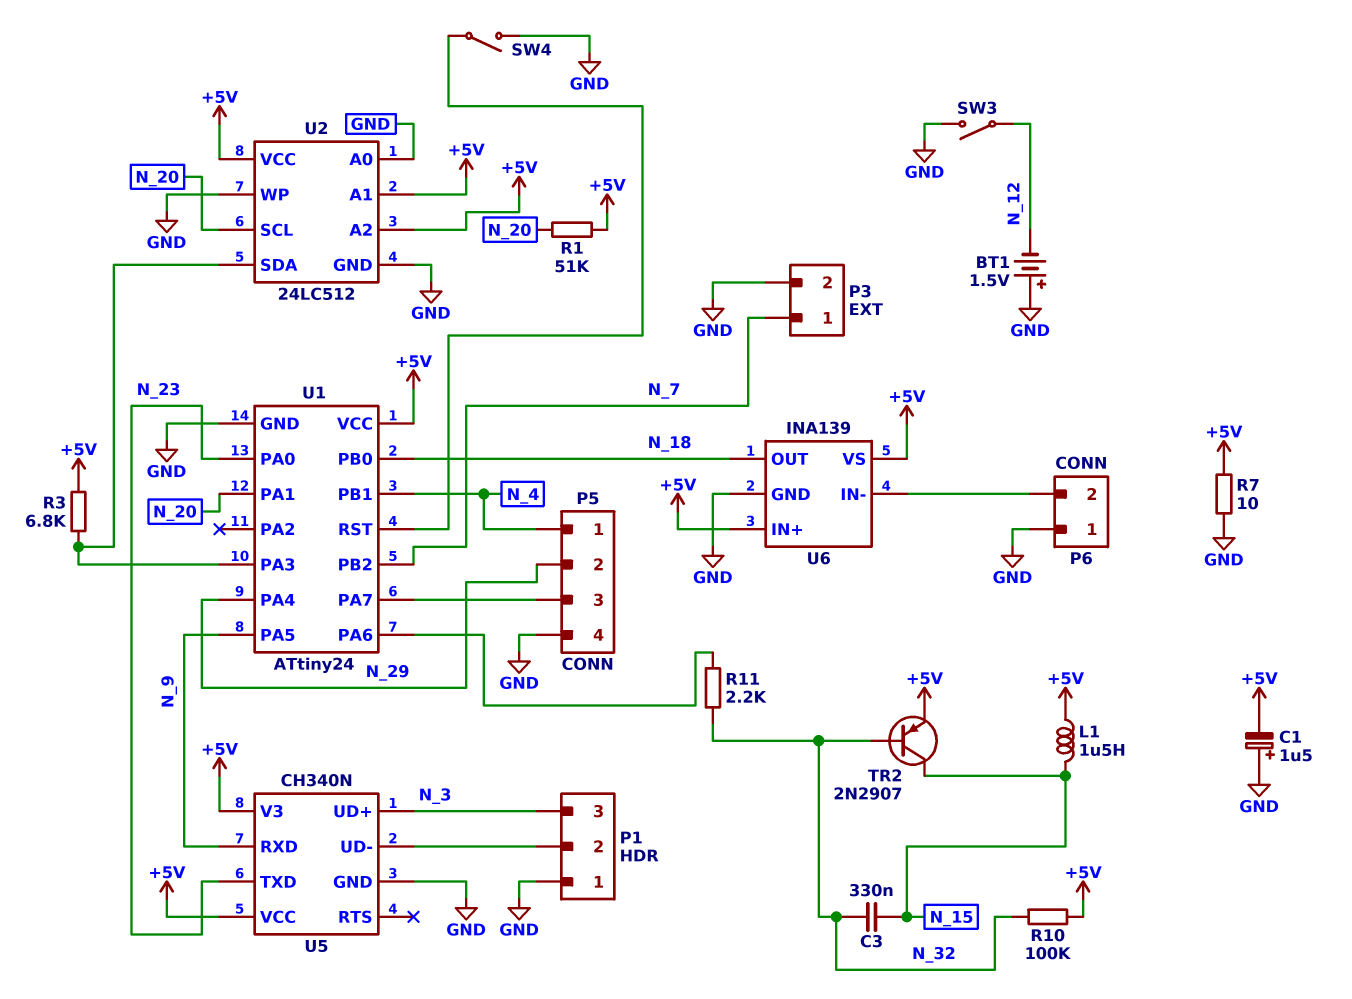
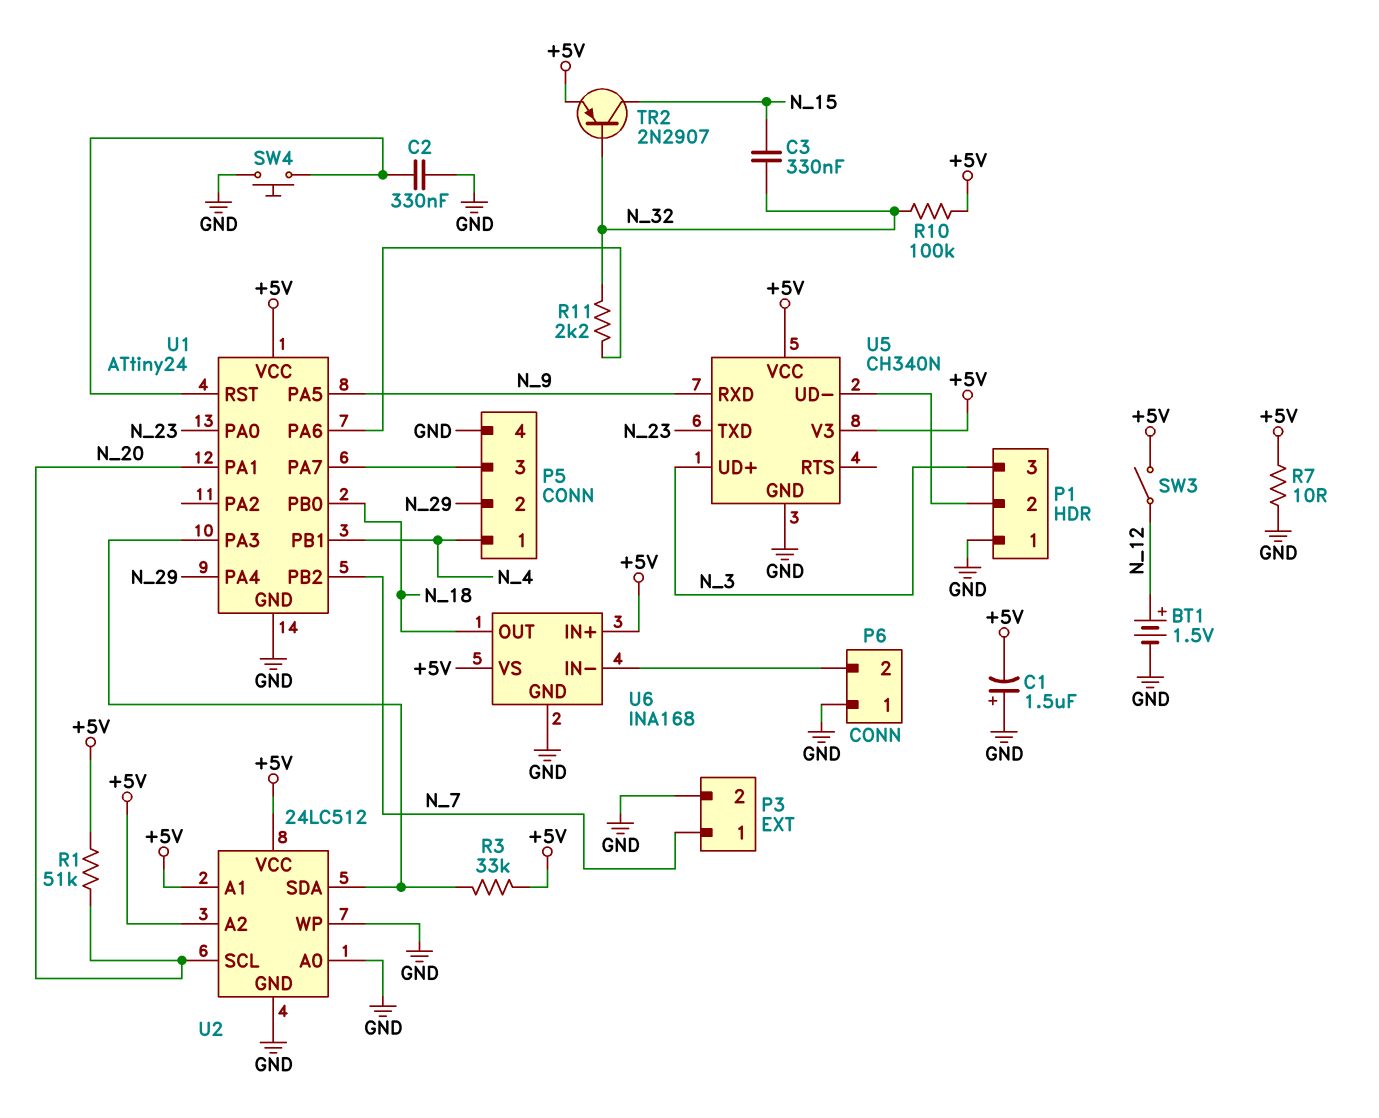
BT1: 1.5V (plus GND, minus N_12) -> 1.5V (plus N_12, minus GND)
C2: none -> 330nF (GND, U1/RST)
L1: 1.5uH (+5V, N_15) -> none
R3: 6.8k (+5V, U1/PA3) -> 33k (+5V, U1/PA3)
SW3: switch (GND, N_12) -> switch (+5V, N_12)
SW4: switch (GND, U1/RST) -> button (GND, U1/RST)
U6: INA139 -> INA168

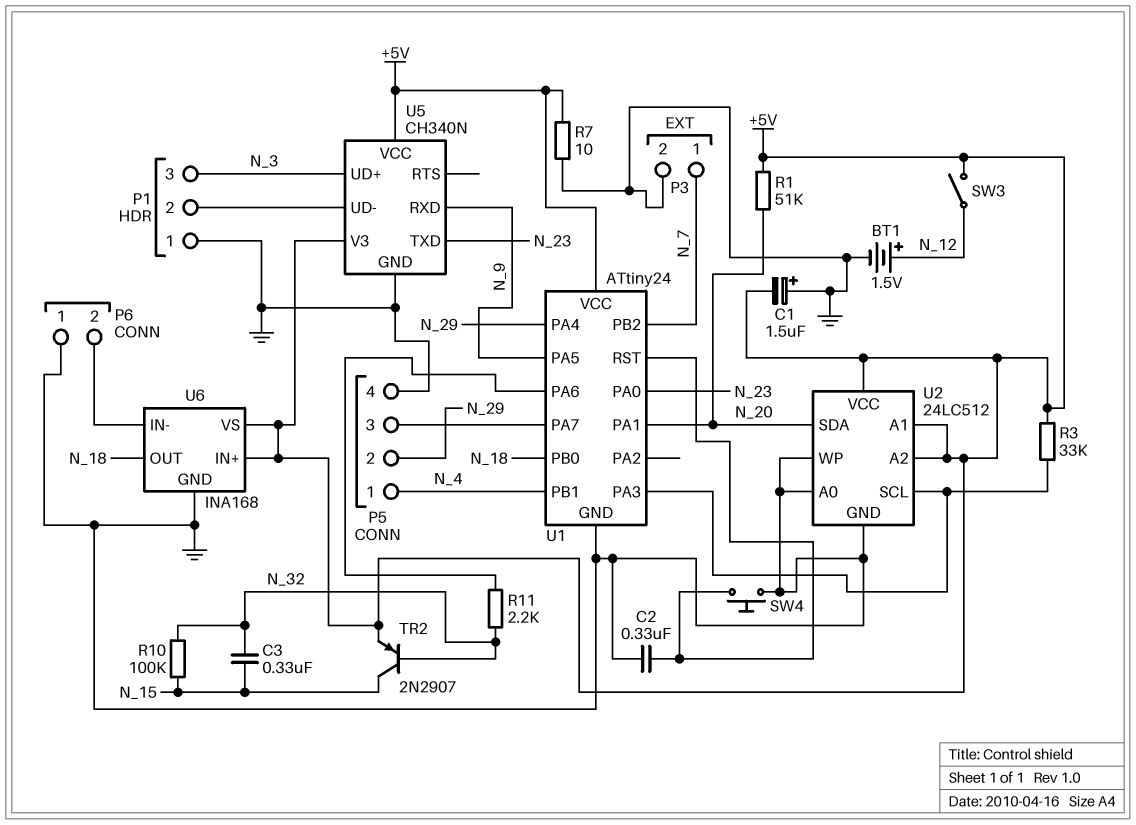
R10: 100k (+5V, N_32) -> 100k (N_15, N_32)
U2 pin SCL: N_20 -> U1/PA3
U2 pin SDA: U1/PA3 -> N_20

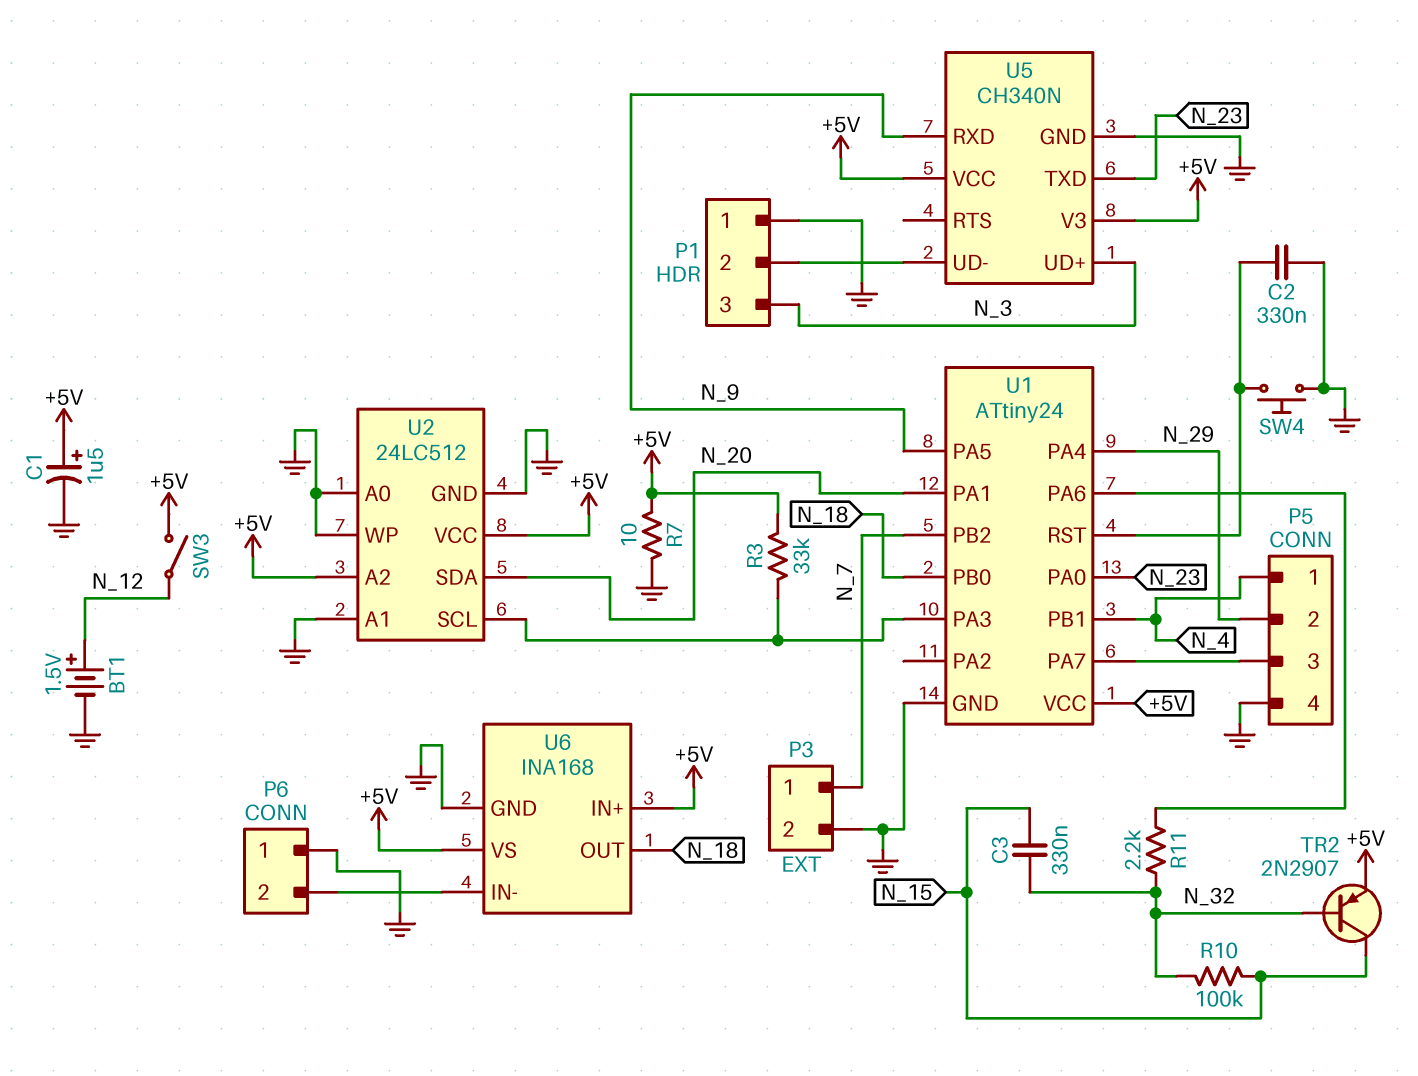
C1: 1.5uF (plus GND, minus +5V) -> 1.5uF (plus +5V, minus GND)
R1: 51k (+5V, N_20) -> none
U2 pin A1: +5V -> GND

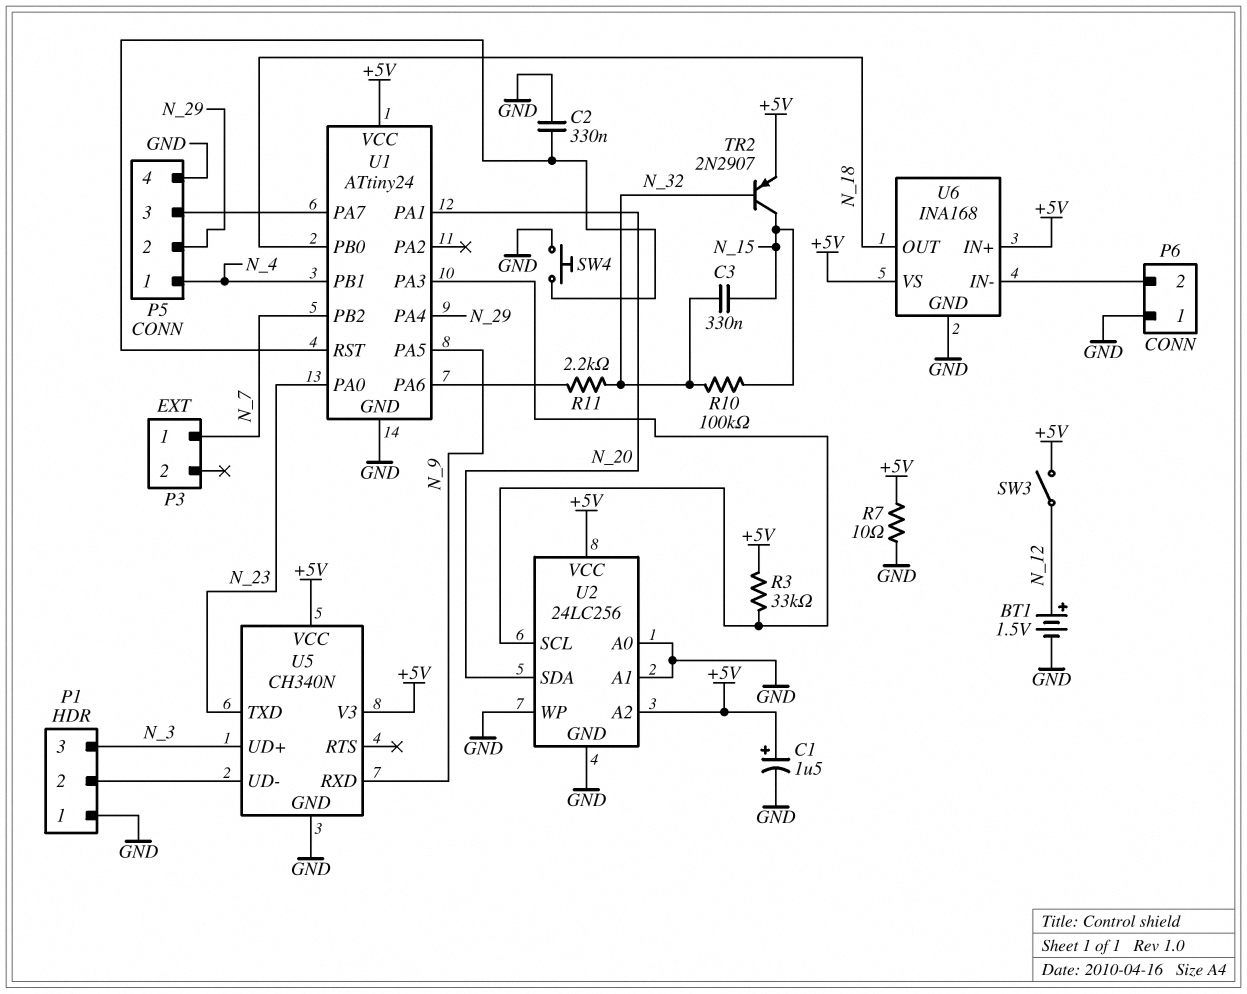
P3 pin 2: GND -> none
U2: 24LC512 -> 24LC256

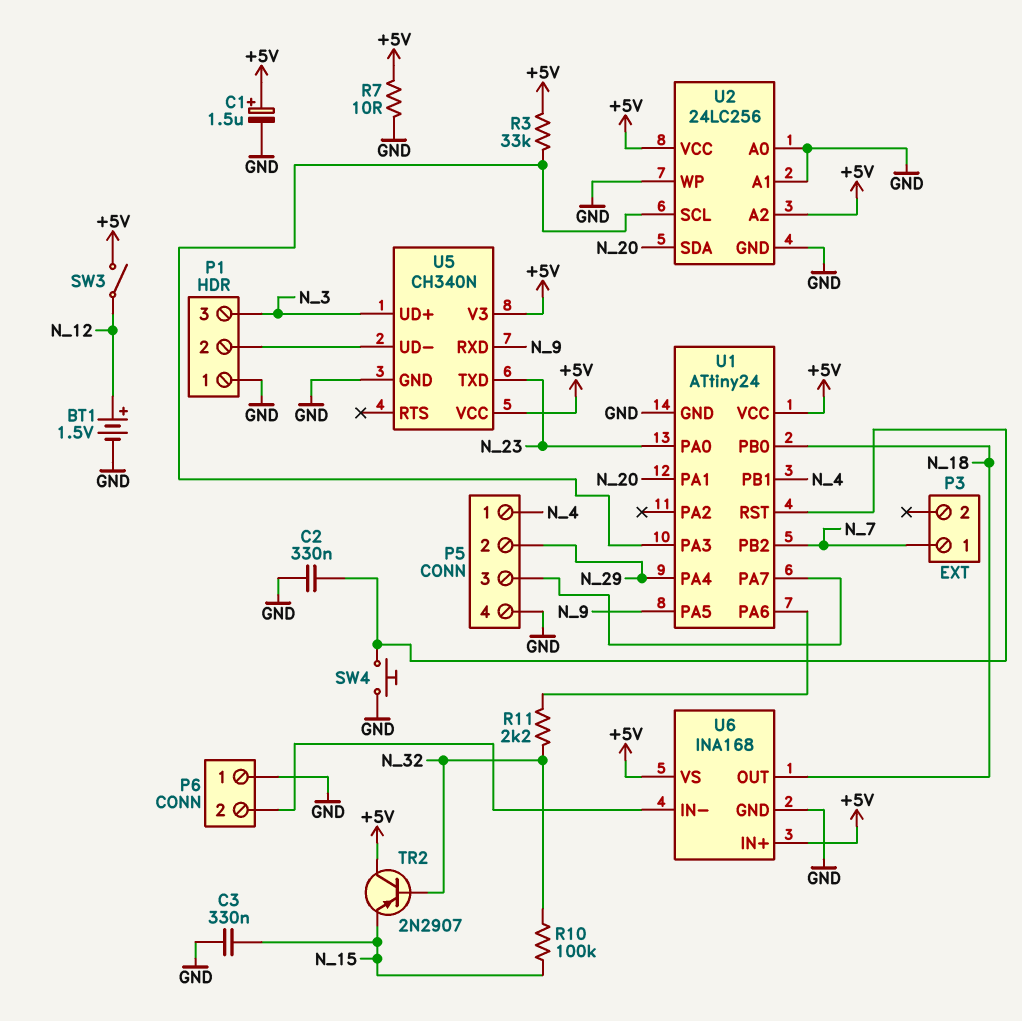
C3: 330nF (N_15, N_32) -> 330nF (GND, N_15)
TR2: PNP 2N2907 (B N_32, C N_15, E +5V) -> PNP 2N2907 (B N_32, C +5V, E N_15)

